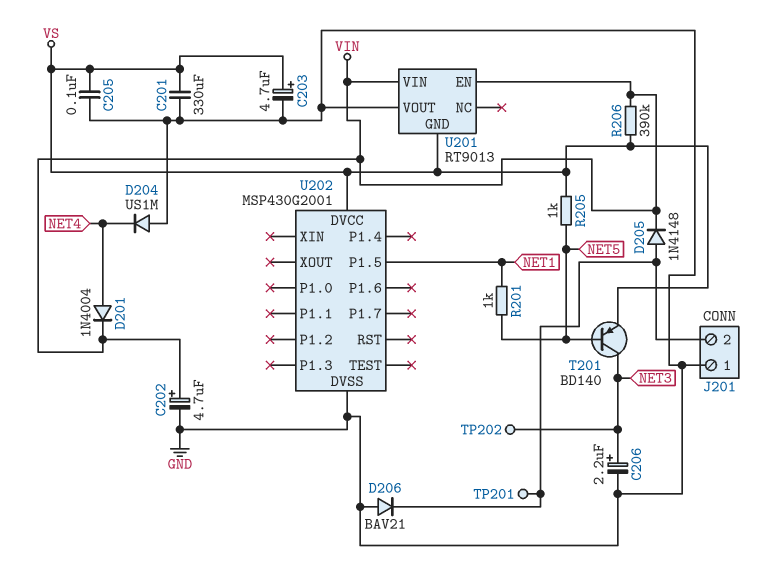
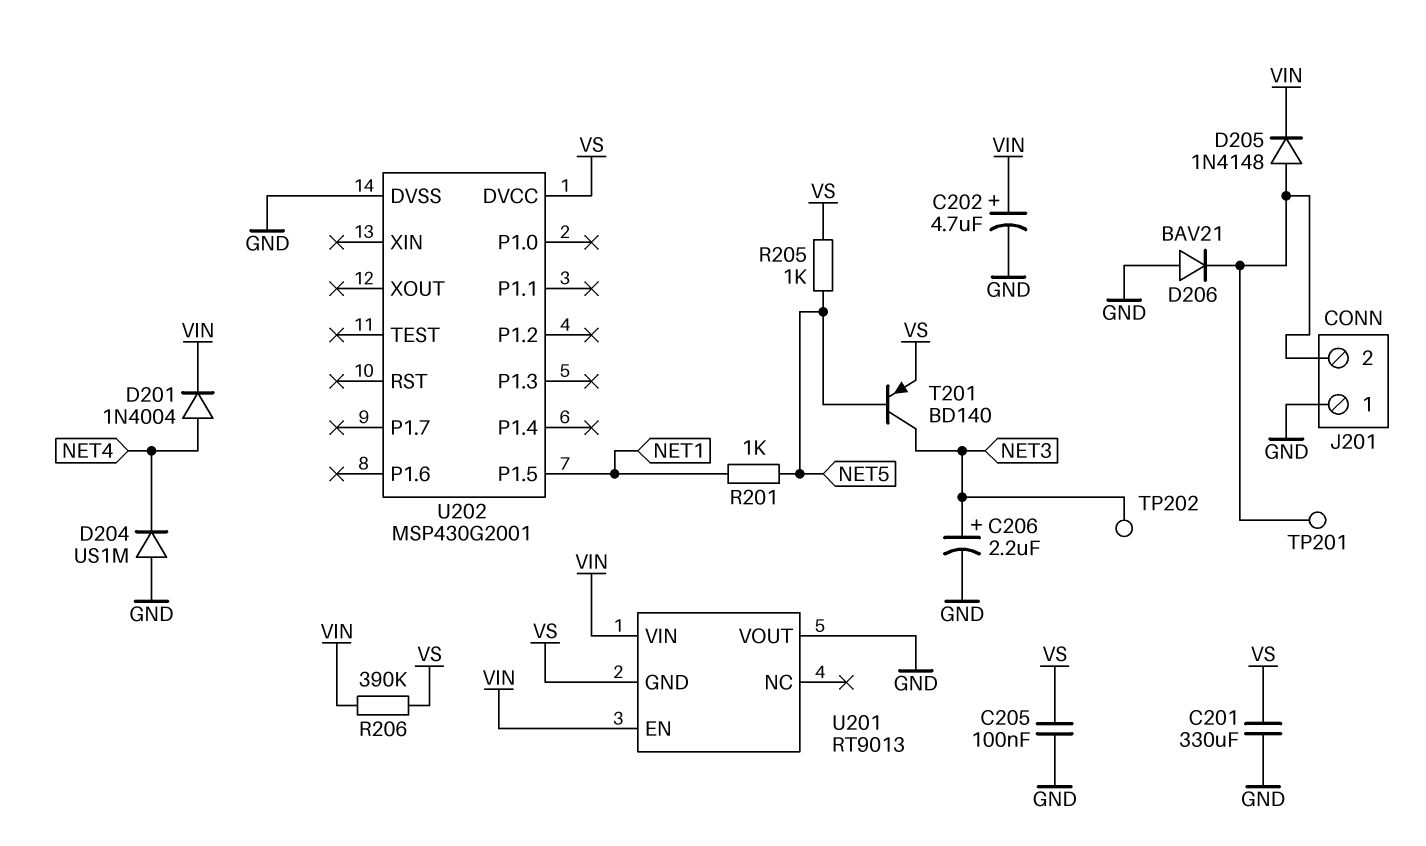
C203: 4.7uF (plus VS, minus GND) -> none

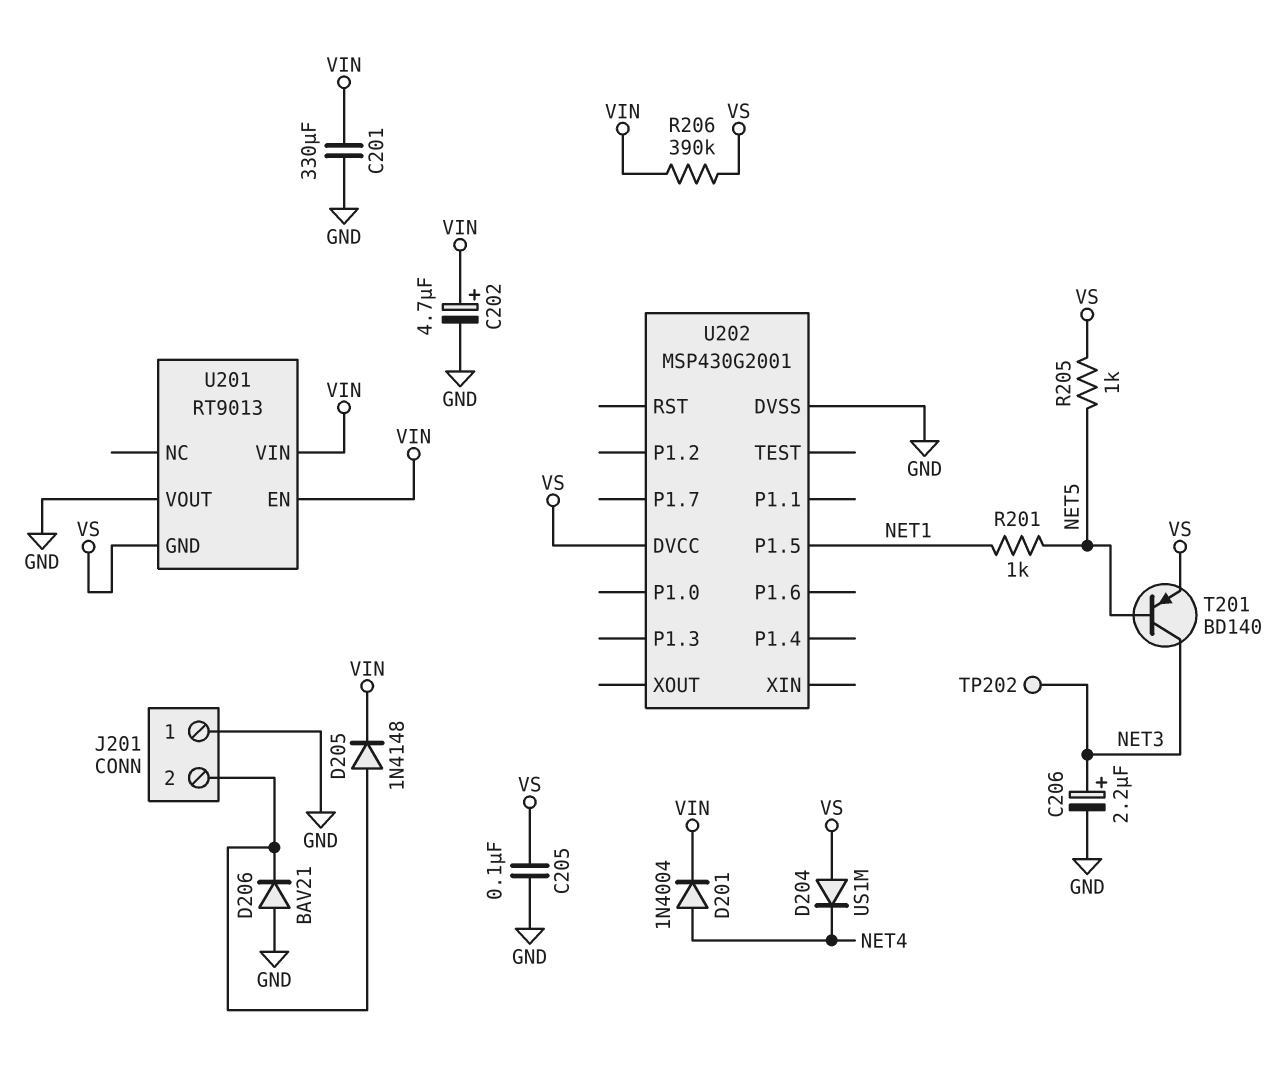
C201: 330uF (GND, VS) -> 330uF (GND, VIN)
D204: diode US1M (A GND, K NET4) -> diode US1M (A VS, K NET4)
TP201: test point (J201/2) -> none

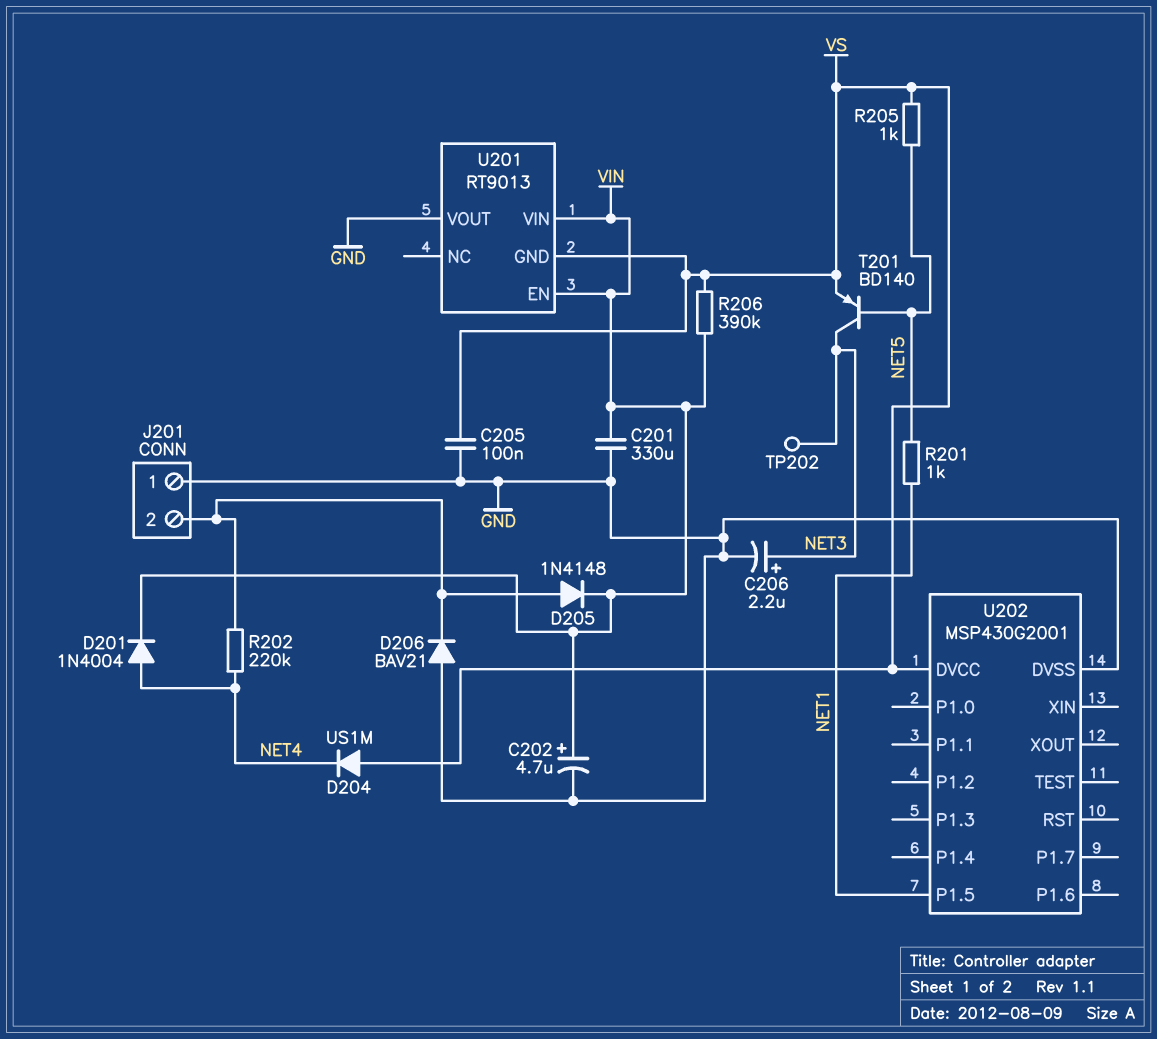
R202: none -> 220k (J201/2, NET4)

